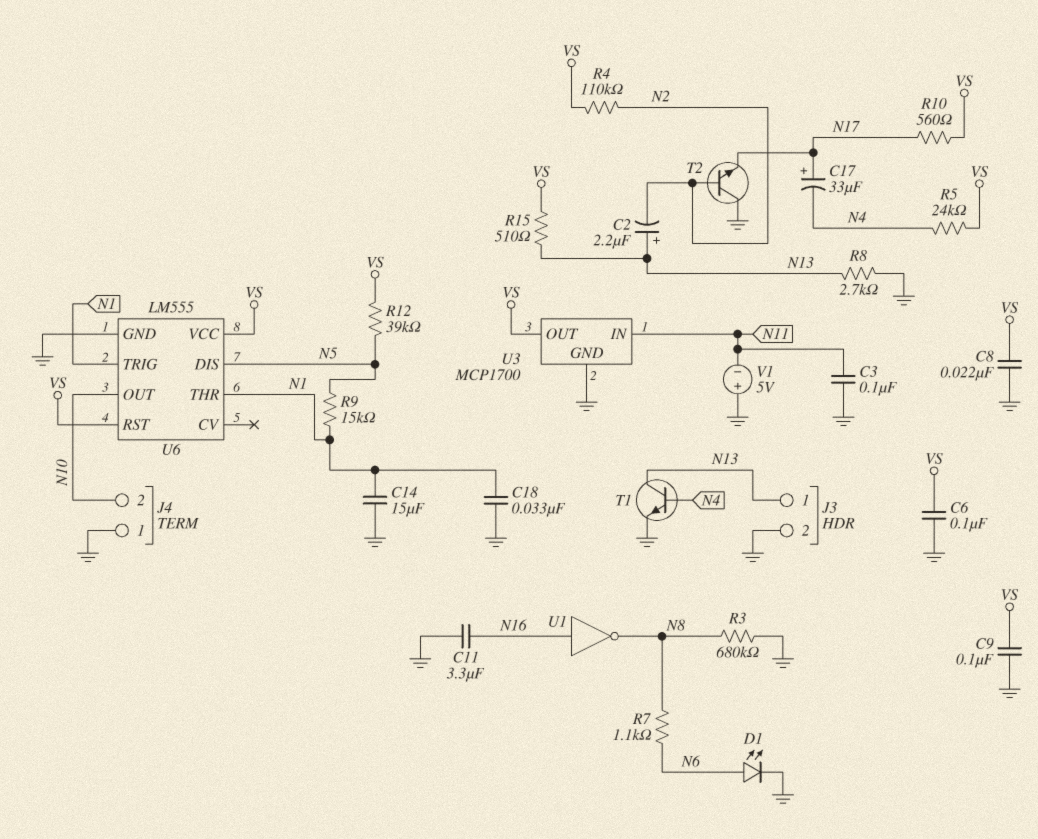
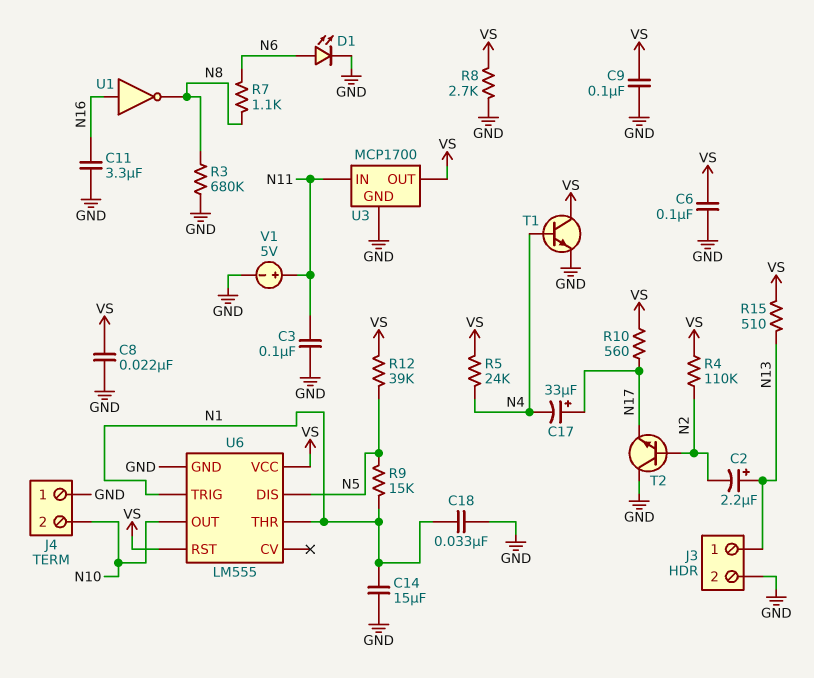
R8: 2.7k (GND, N13) -> 2.7k (GND, VS)
T1: NPN (B N4, C N13, E GND) -> NPN (B N4, C VS, E GND)
V1: 5V (plus GND, minus N11) -> 5V (plus N11, minus GND)

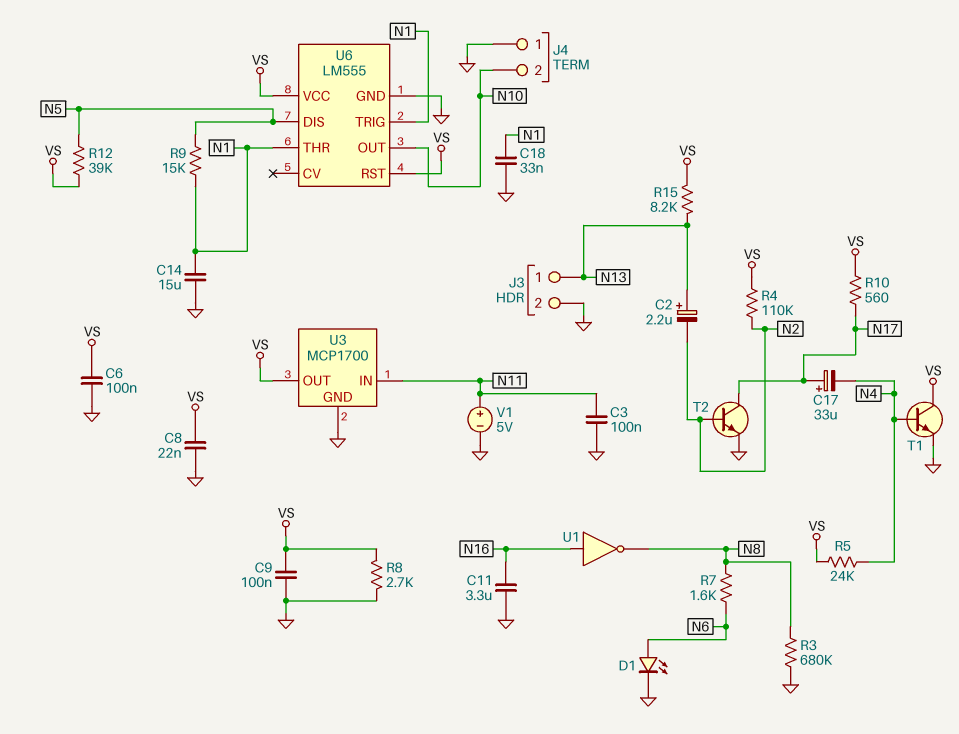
R7: 1.1k (N6, N8) -> 1.6k (N6, N8)
R15: 510 (N13, VS) -> 8.2k (N13, VS)
T2: NPN (B N2, C GND, E N17) -> NPN (B N2, C N17, E GND)

